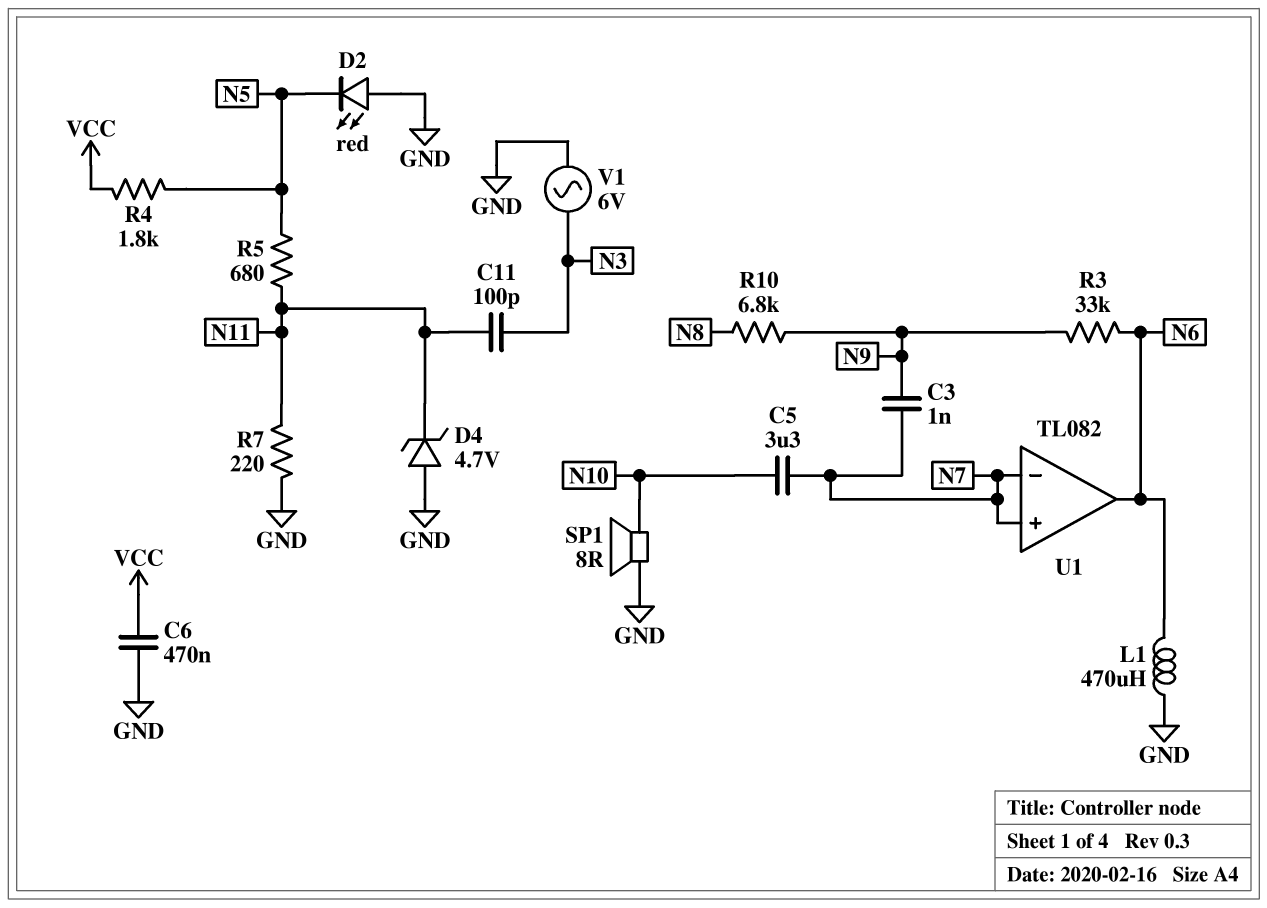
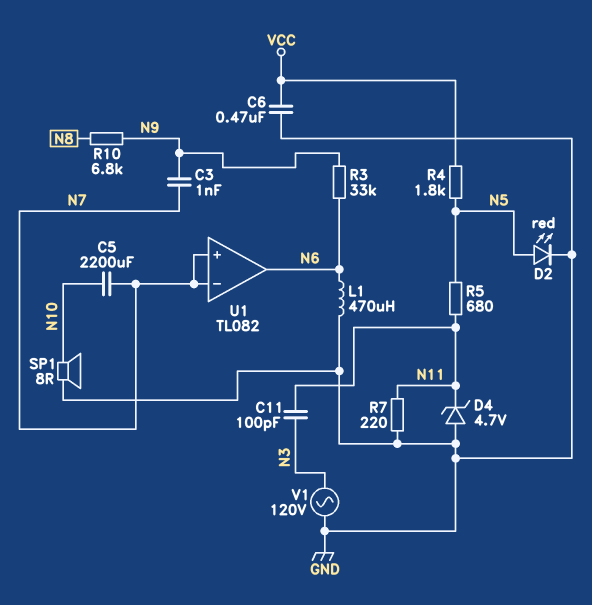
C5: 3.3uF (N7, N10) -> 2200uF (N7, N10)
D2: LED red (A GND, K N5) -> LED red (A N5, K GND)
V1: AC 6V (GND, N3) -> AC 120V (GND, N3)

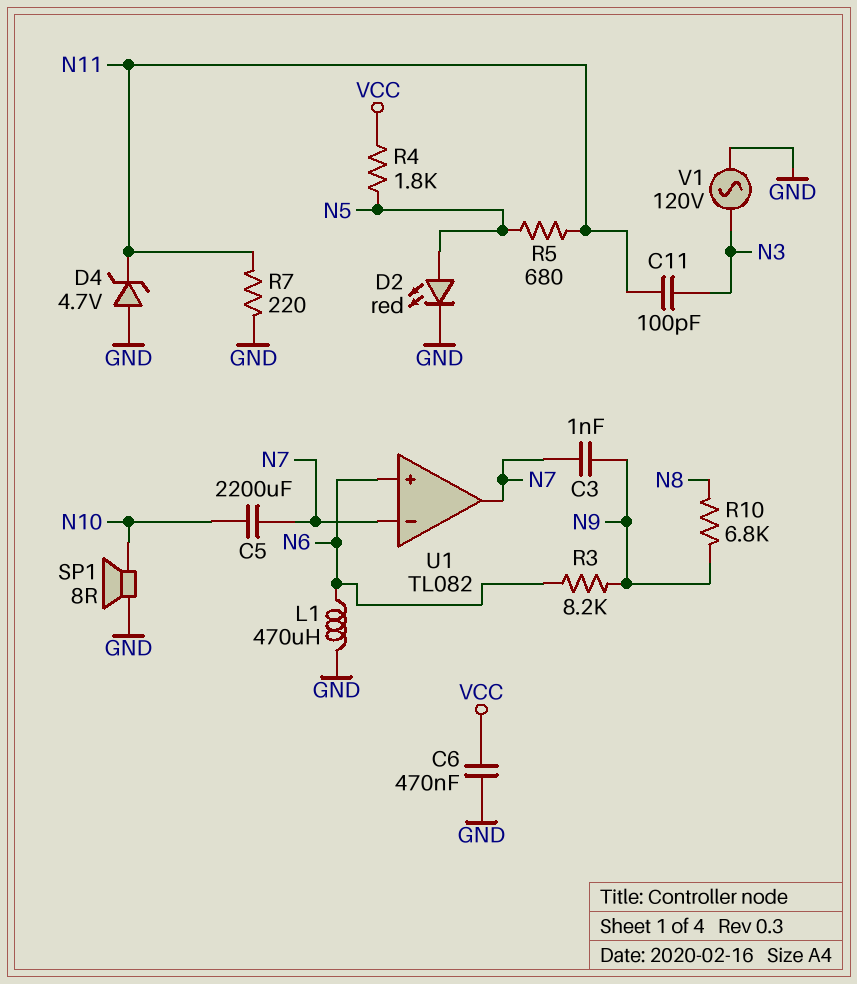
R3: 33k (N6, N9) -> 8.2k (N6, N9)
U1 pin in+: N7 -> N6
U1 pin out: N6 -> N7

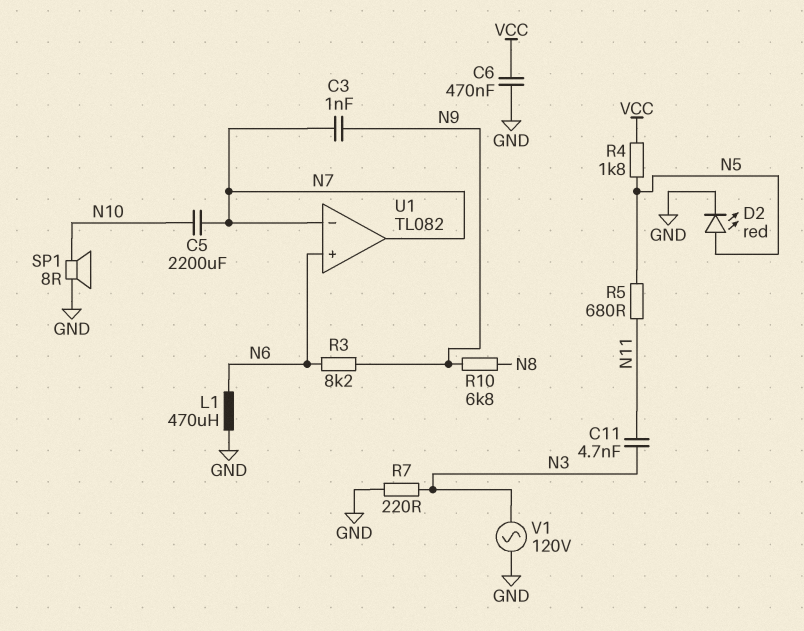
C11: 100pF (N3, N11) -> 4.7nF (N3, N11)
D4: zener 4.7V (A GND, K N11) -> none
R7: 220 (GND, N11) -> 220 (GND, N3)

